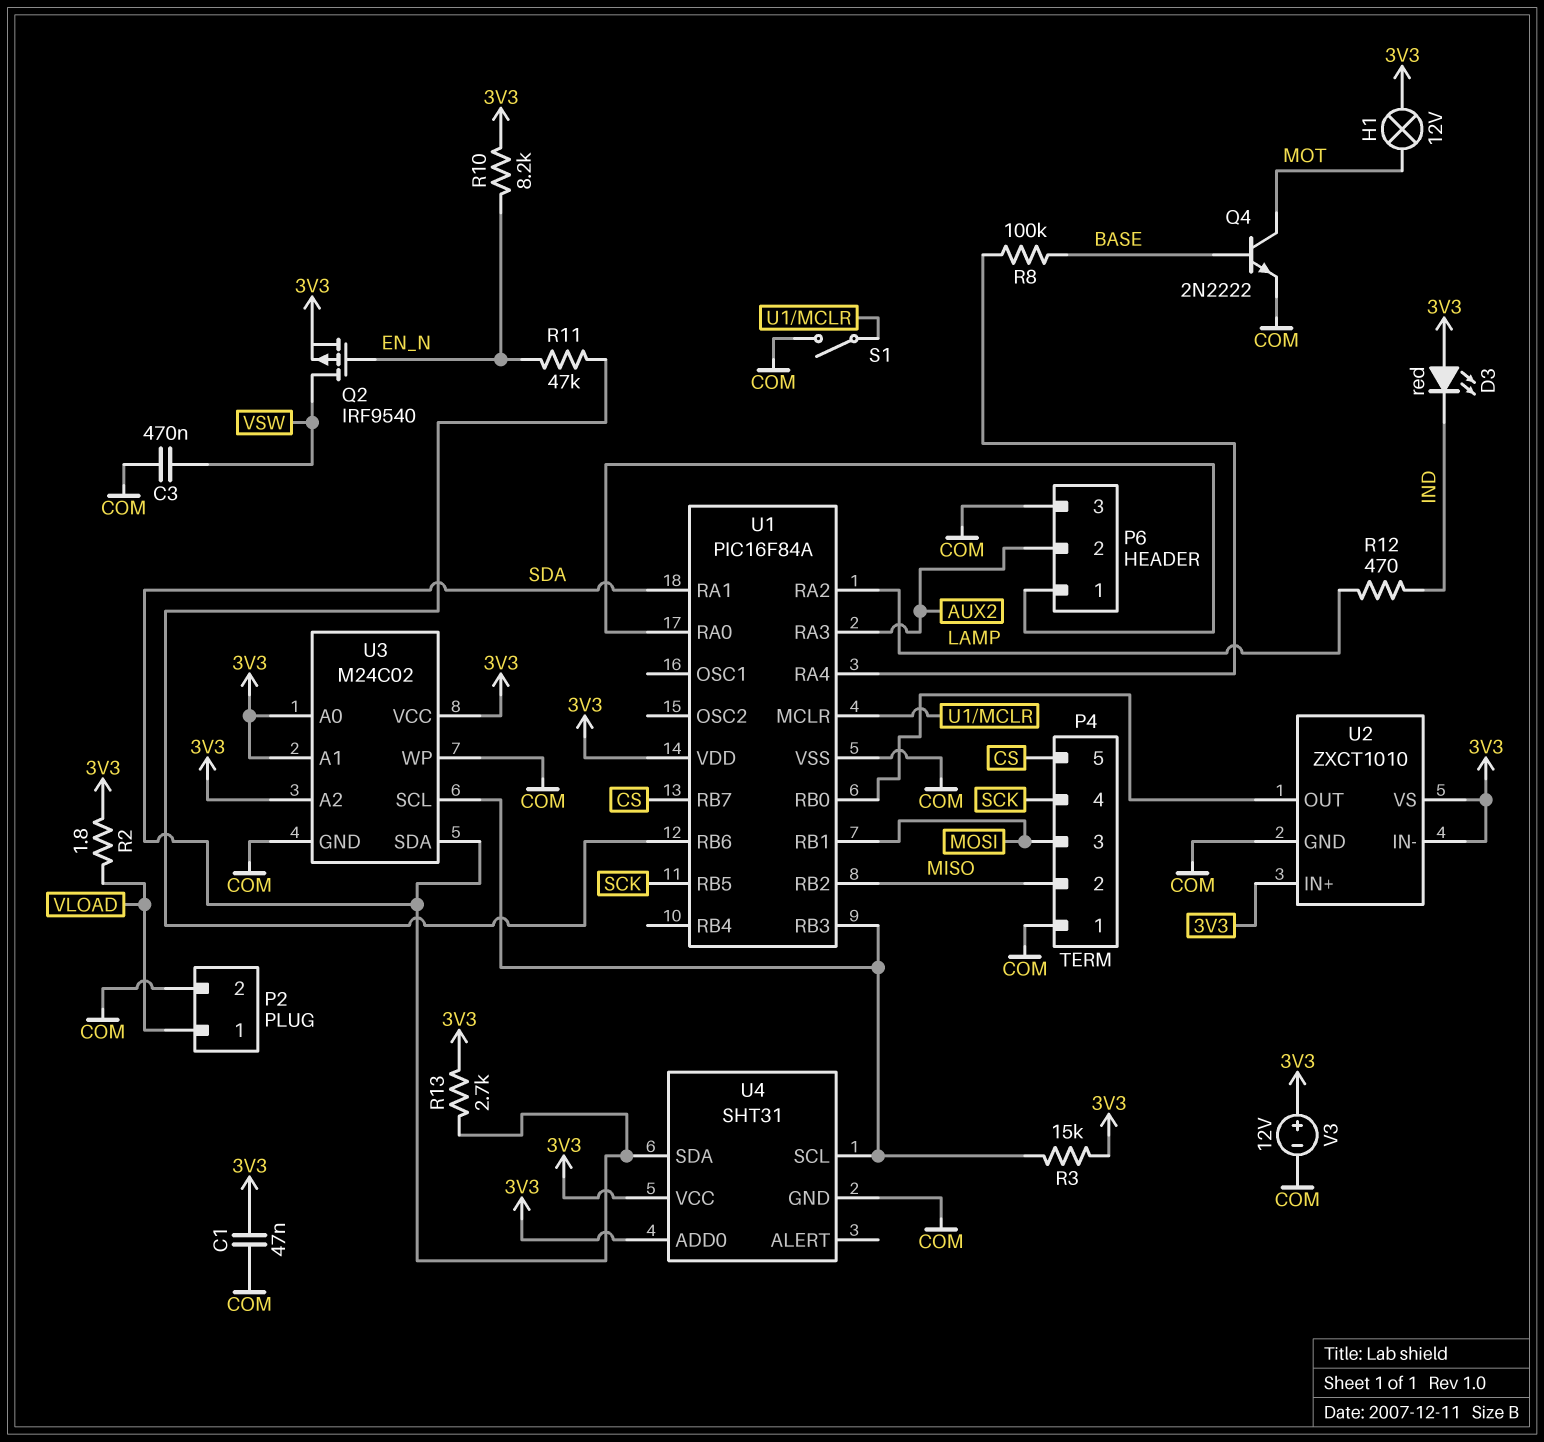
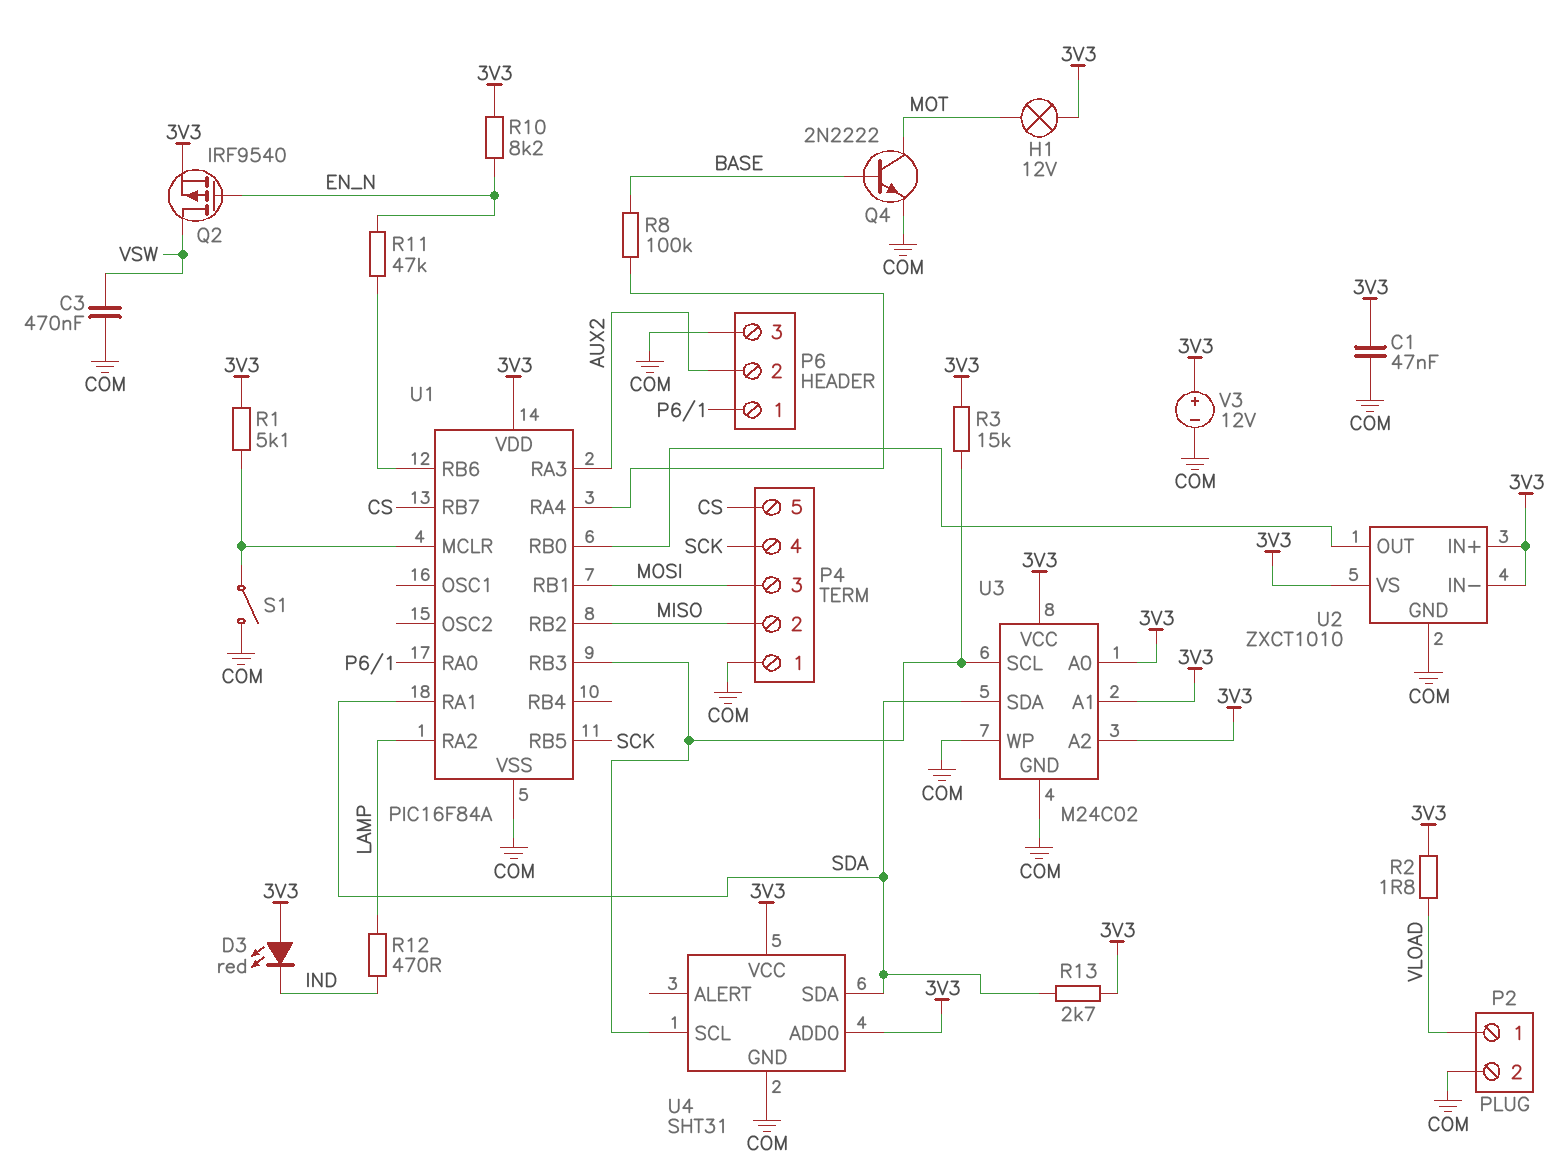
R1: none -> 5.1k (3V3, U1/MCLR)

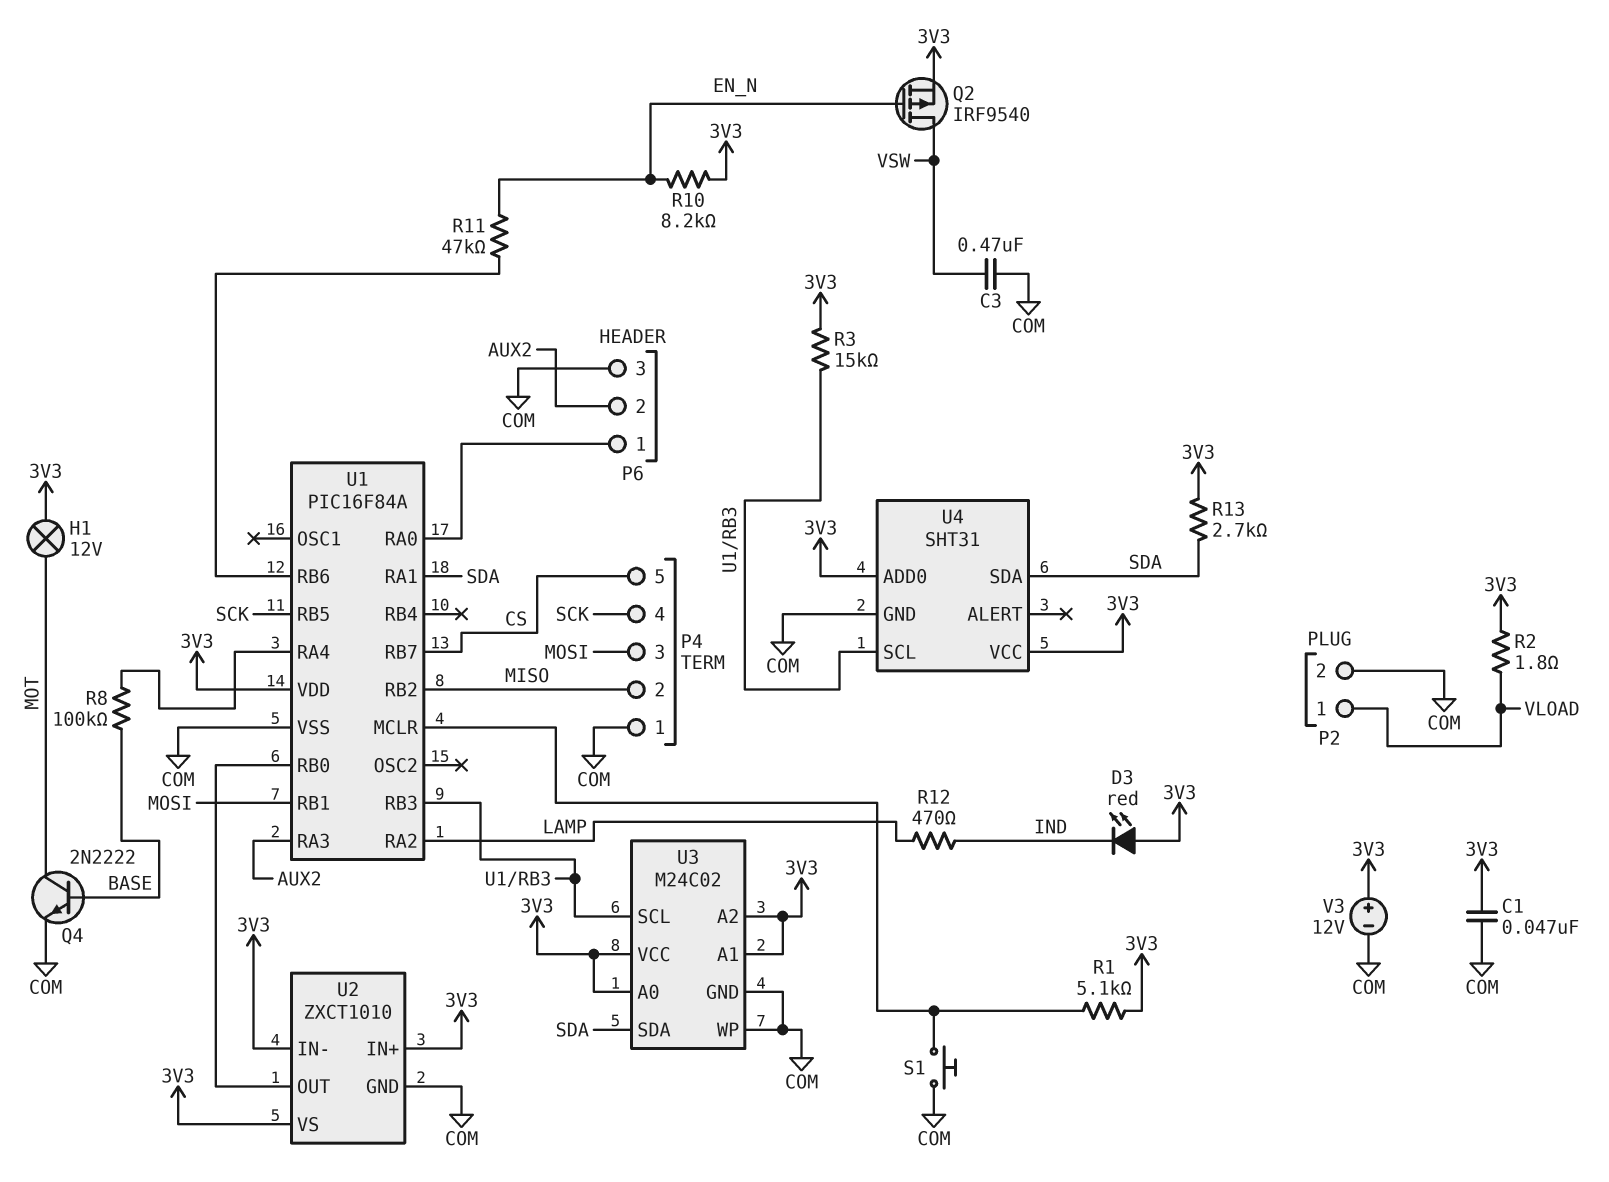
S1: switch (COM, U1/MCLR) -> button (COM, U1/MCLR)

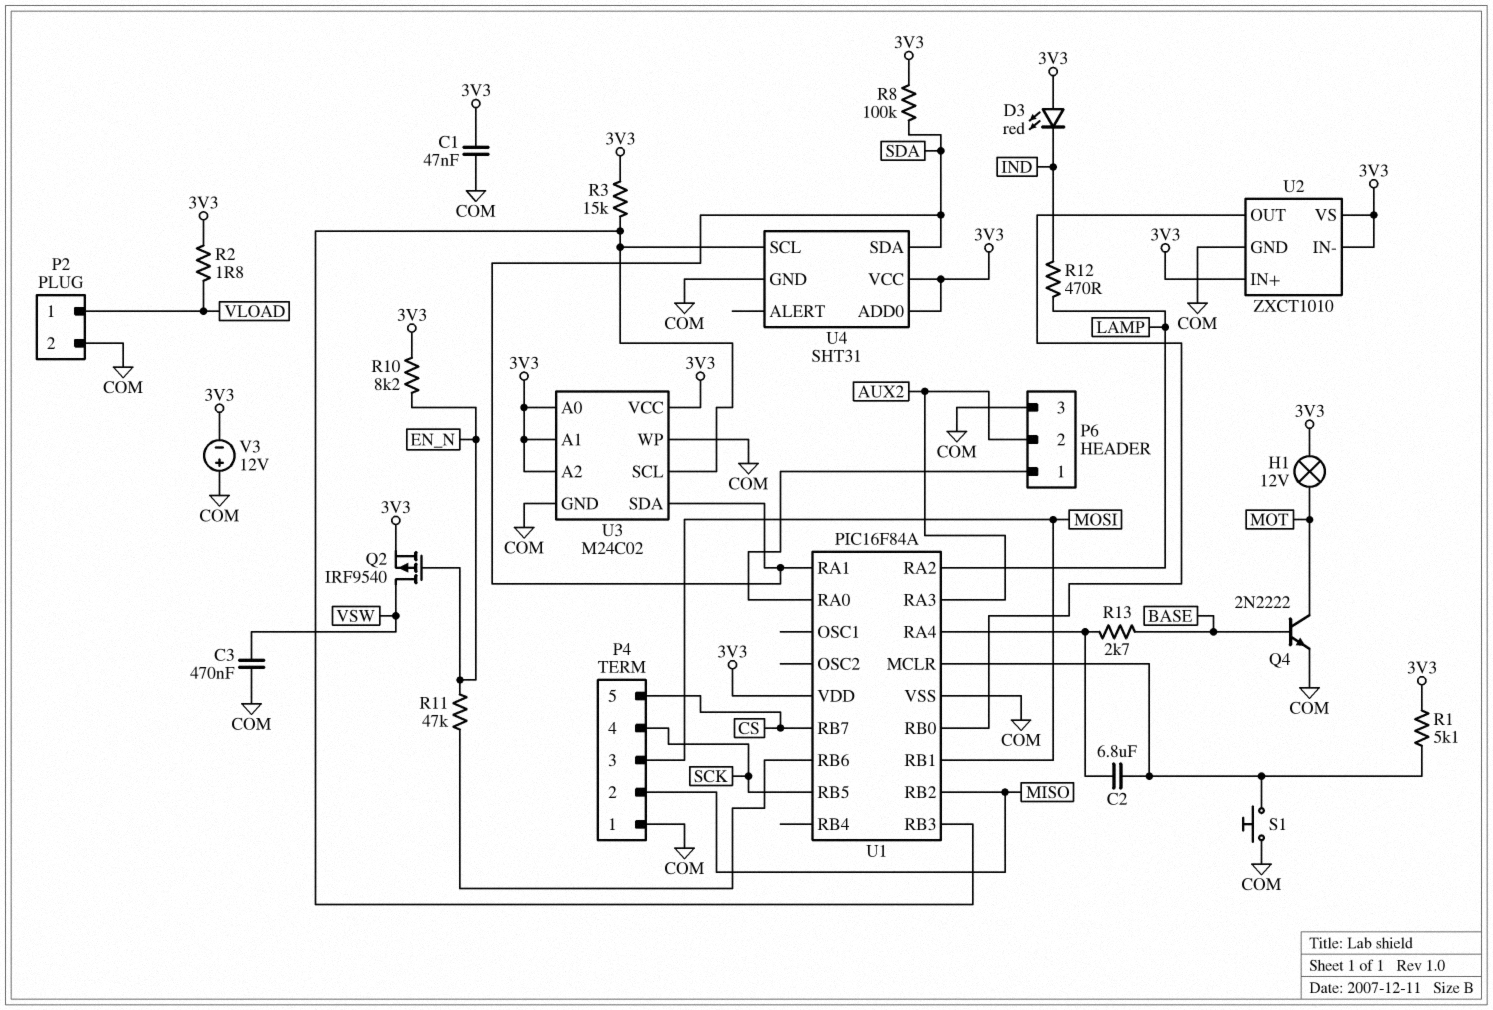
C2: none -> 6.8uF (U1/MCLR, U1/RA4)
R8: 100k (BASE, U1/RA4) -> 100k (3V3, SDA)
R13: 2.7k (3V3, SDA) -> 2.7k (BASE, U1/RA4)
V3: 12V (plus 3V3, minus COM) -> 12V (plus COM, minus 3V3)

